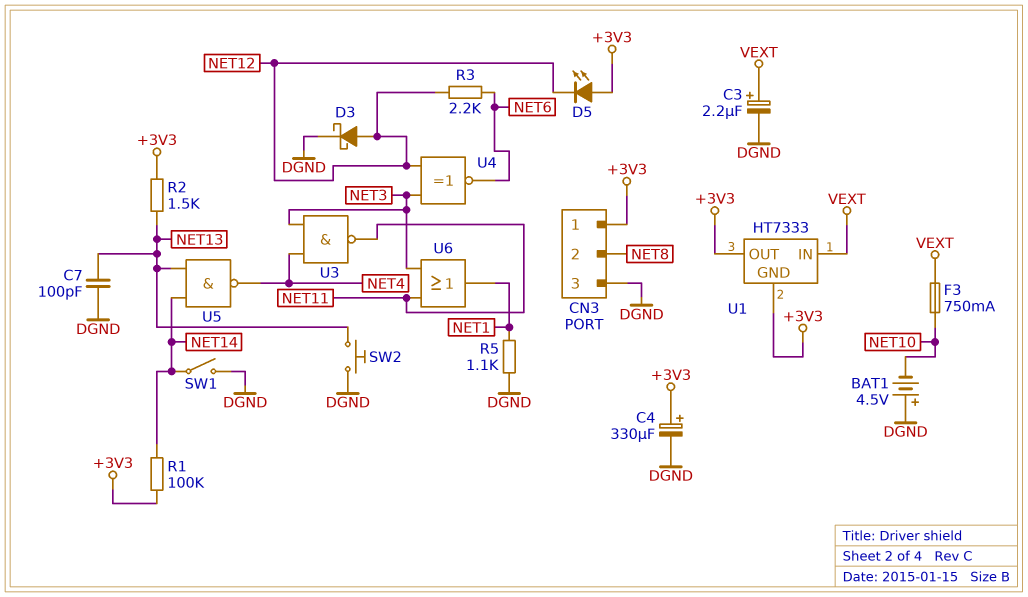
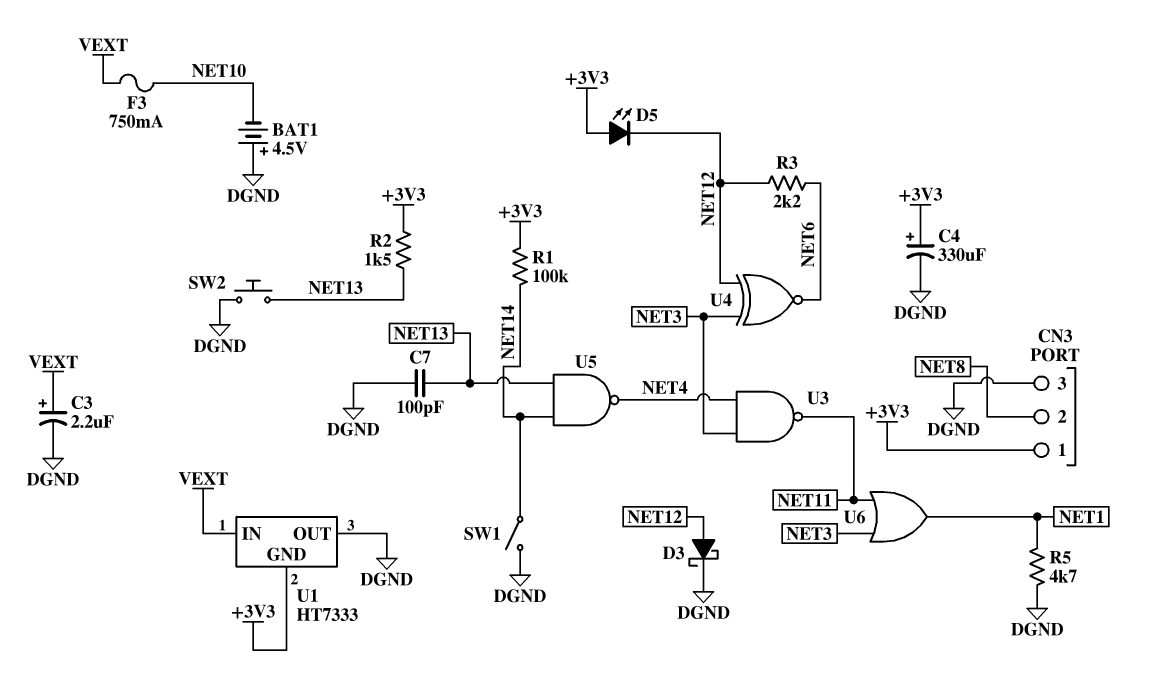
R5: 1.1k (DGND, NET1) -> 4.7k (DGND, NET1)
U1 pin OUT: +3V3 -> DGND

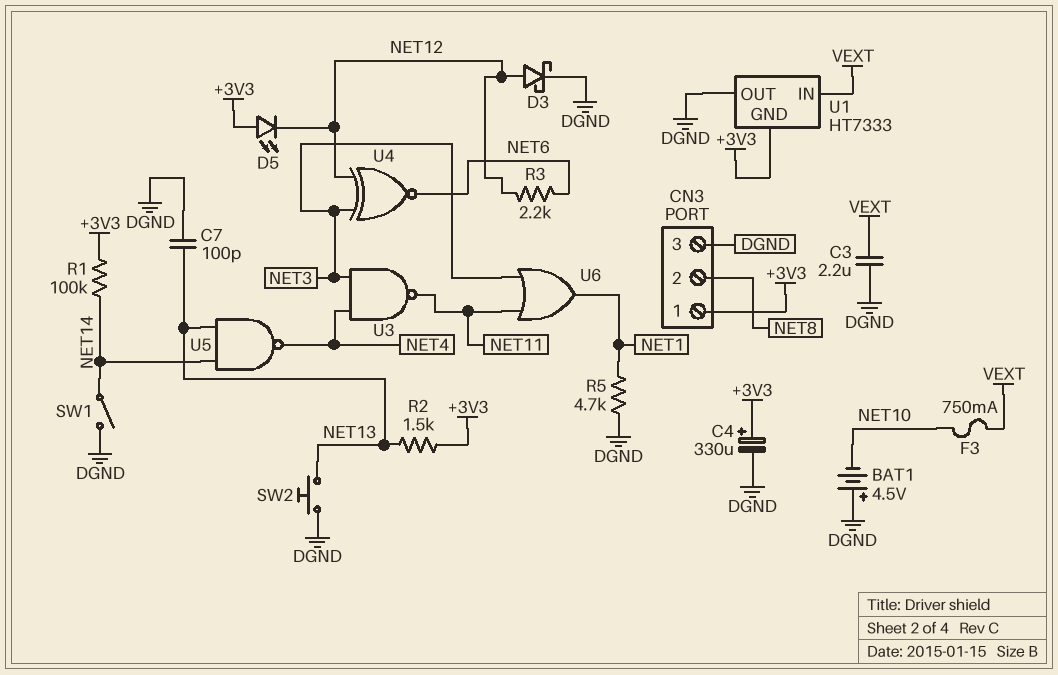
C3: 2.2uF (plus VEXT, minus DGND) -> 2.2uF (DGND, VEXT)

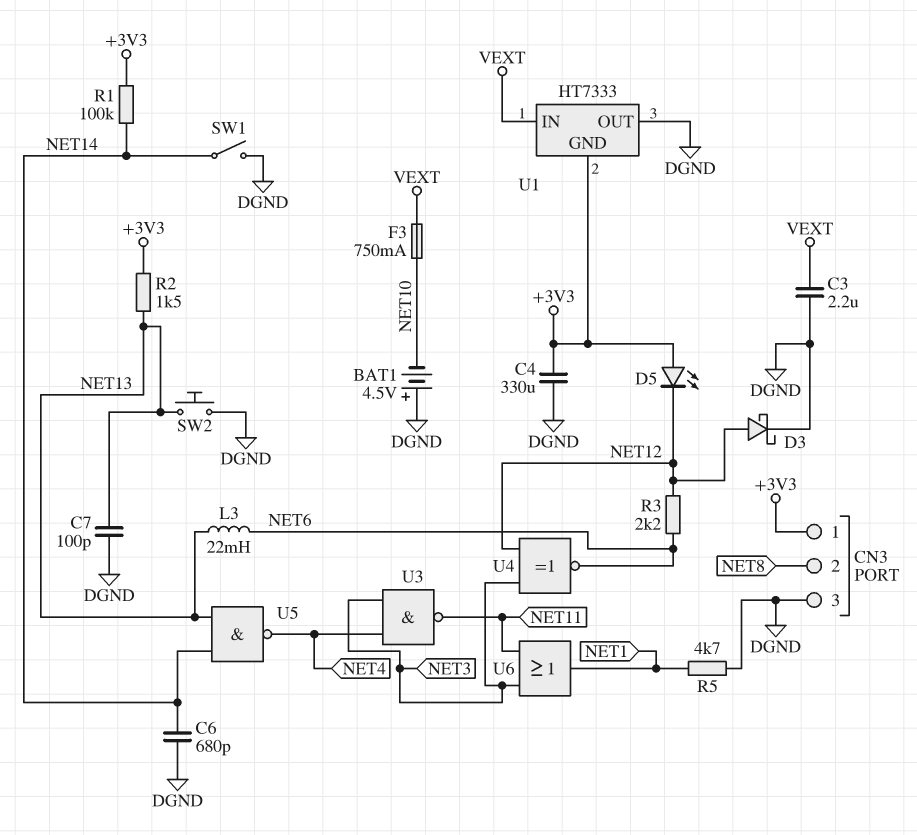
C4: 330uF (plus +3V3, minus DGND) -> 330uF (+3V3, DGND)
C6: none -> 680pF (DGND, NET14)
L3: none -> 22mH (NET6, NET13)

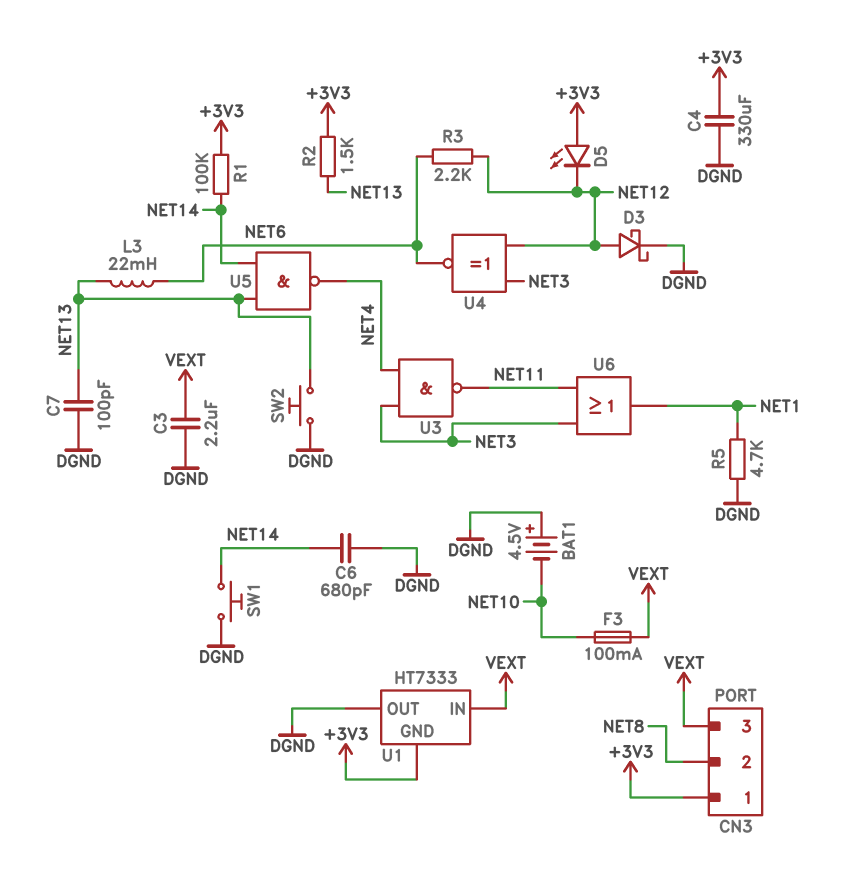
CN3 pin 3: DGND -> VEXT
F3: 750mA (NET10, VEXT) -> 100mA (NET10, VEXT)
SW1: switch (DGND, NET14) -> button (DGND, NET14)

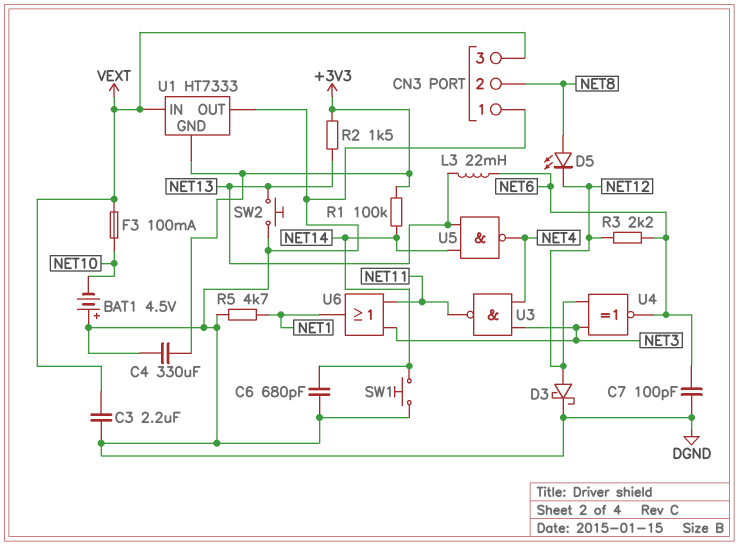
C7: 100pF (DGND, NET13) -> 100pF (DGND, NET6)
CN3 pin 1: +3V3 -> DGND
D5: LED (A +3V3, K NET12) -> LED (A NET8, K NET12)

